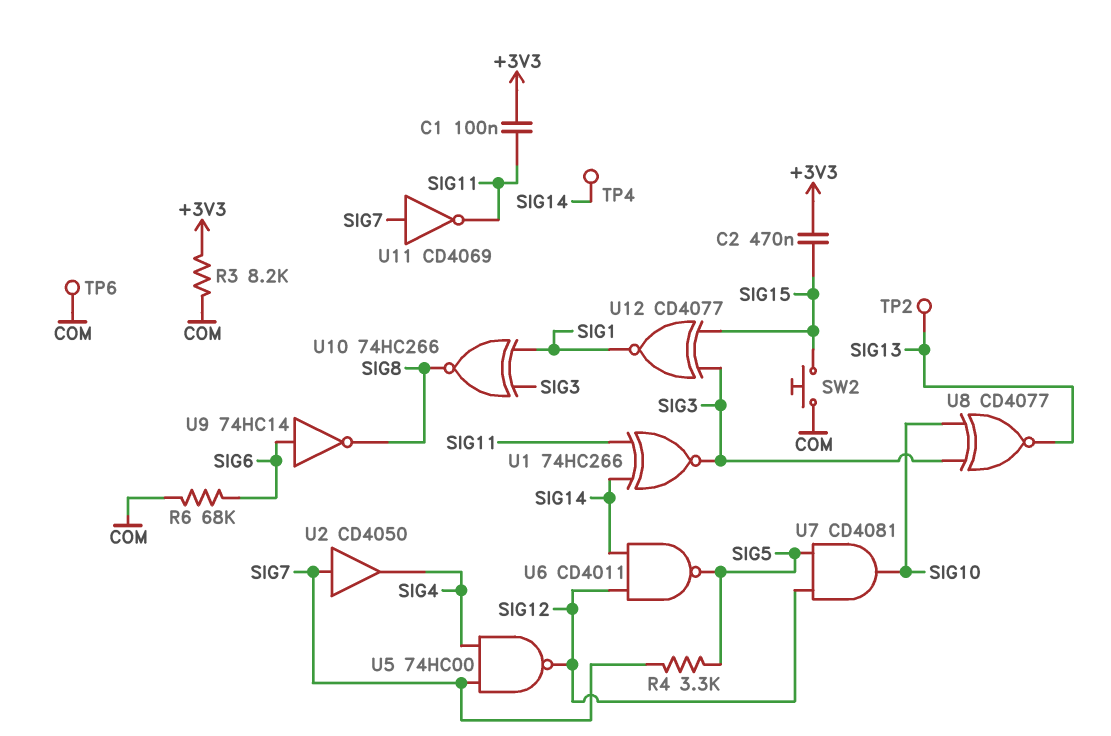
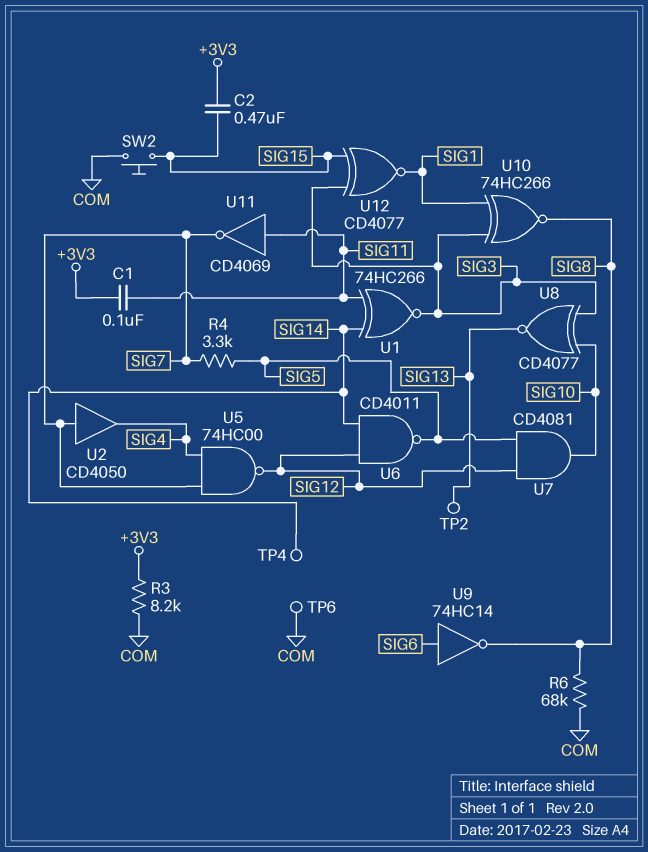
R6: 68k (COM, SIG6) -> 68k (COM, SIG8)
U11: NOT CD4069 (in SIG7, out SIG11) -> NOT CD4069 (in SIG11, out SIG7)

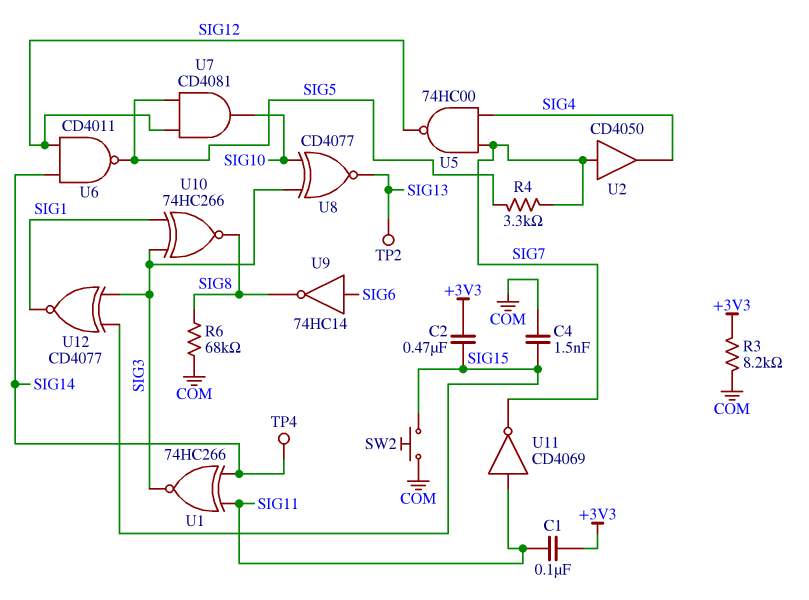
C4: none -> 1.5nF (COM, SIG15)
TP6: test point (COM) -> none

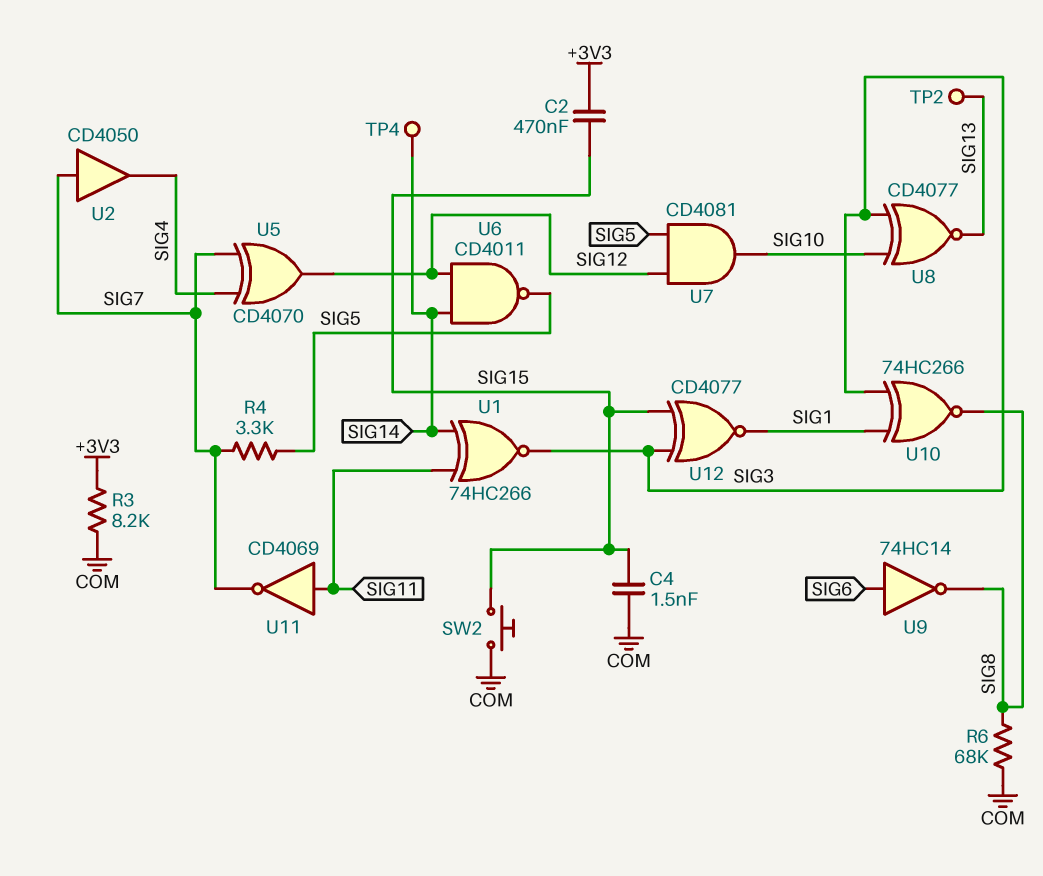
C1: 100nF (+3V3, SIG11) -> none
U5: NAND 74HC00 (in SIG4, in SIG7, out SIG12) -> XOR CD4070 (in SIG4, in SIG7, out SIG12)

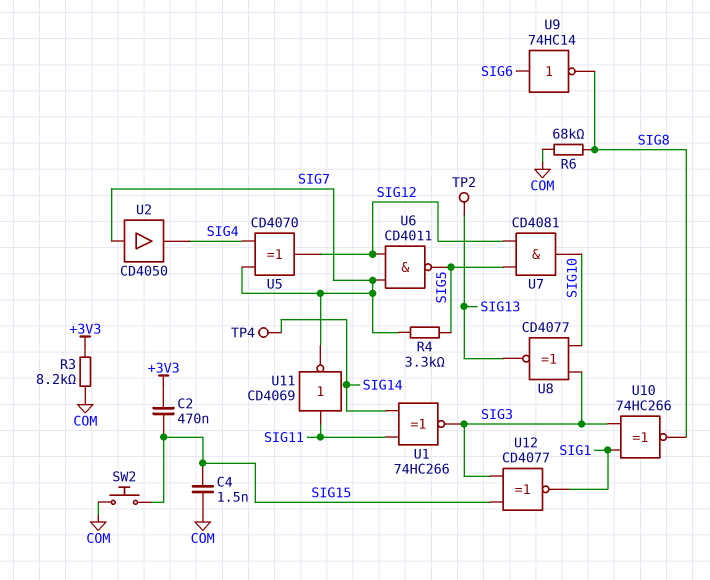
U6: NAND CD4011 (in SIG12, in SIG14, out SIG5) -> NAND CD4011 (in SIG7, in SIG12, out SIG5)

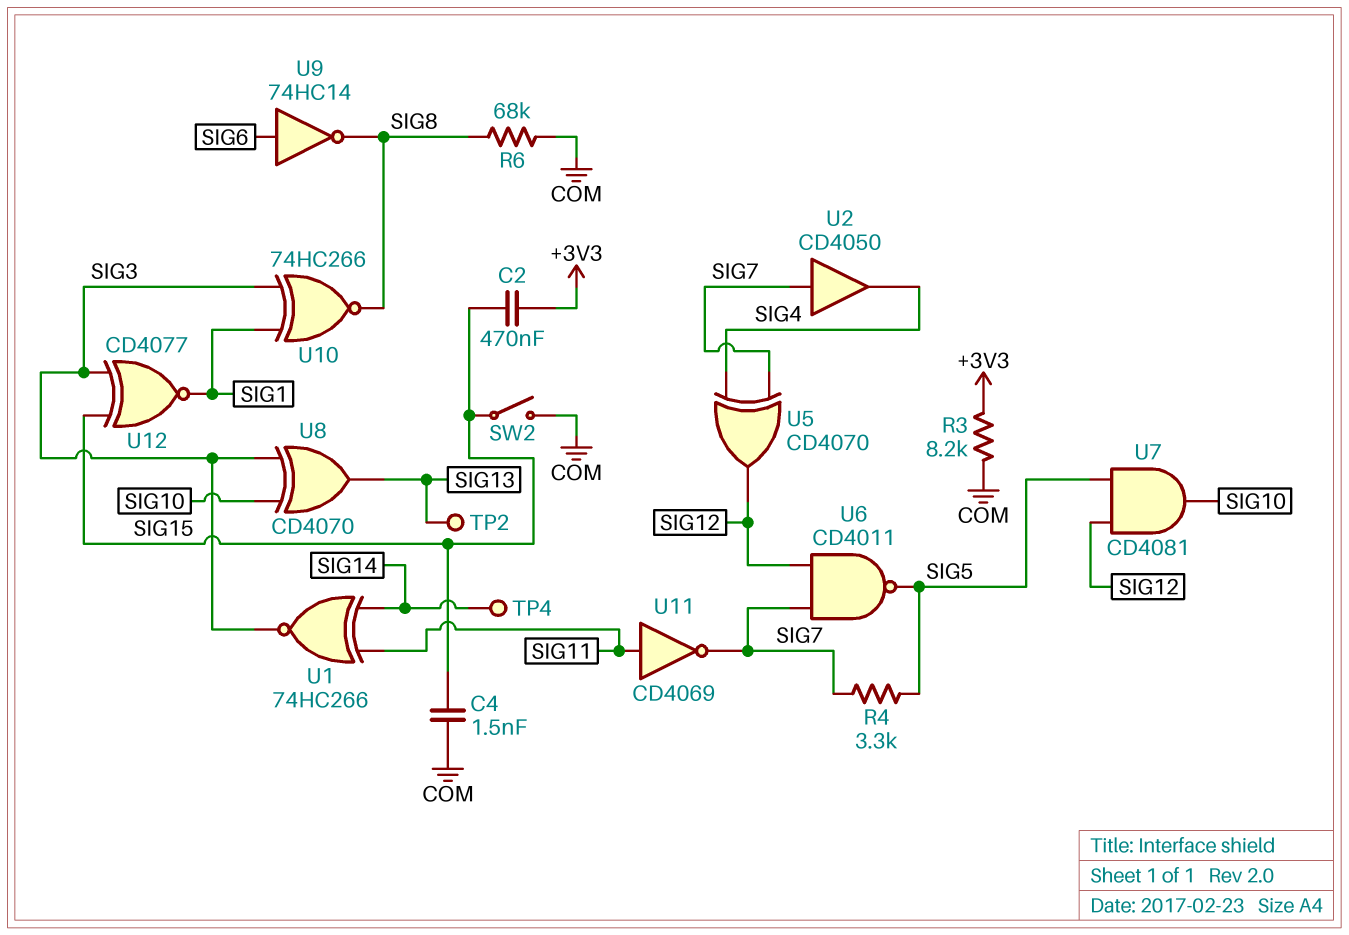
SW2: button (COM, SIG15) -> switch (COM, SIG15)
U8: XNOR CD4077 (in SIG3, in SIG10, out SIG13) -> XOR CD4070 (in SIG3, in SIG10, out SIG13)

